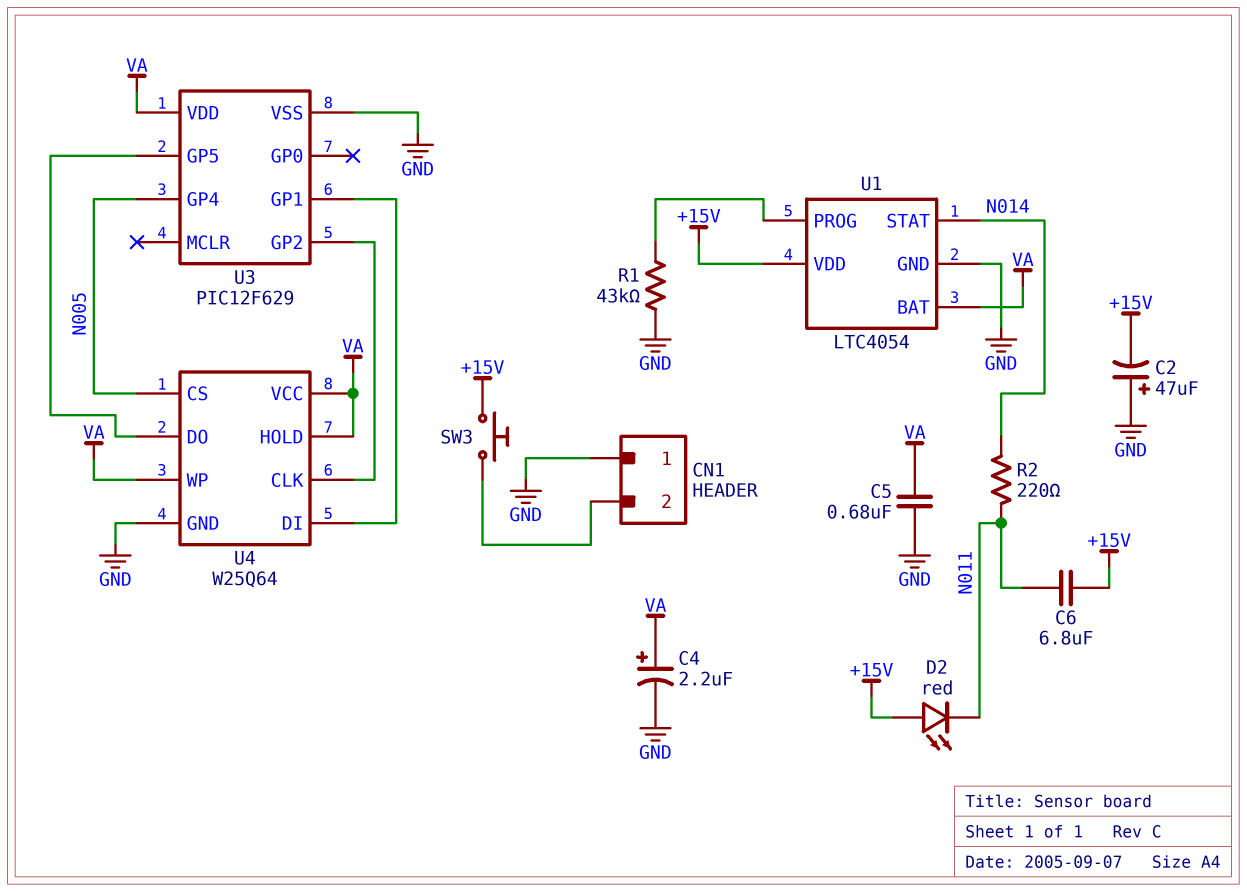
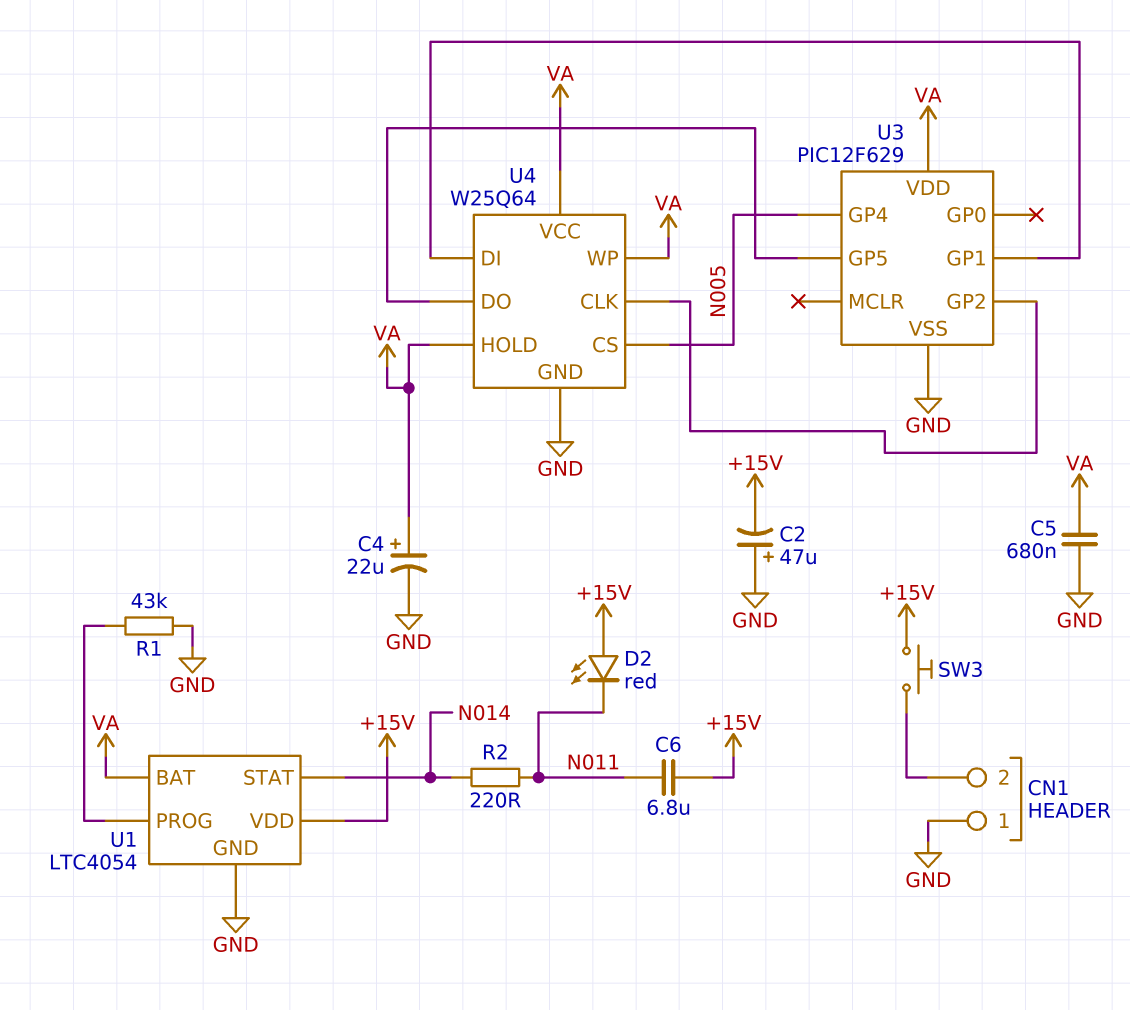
C4: 2.2uF (plus VA, minus GND) -> 22uF (plus VA, minus GND)

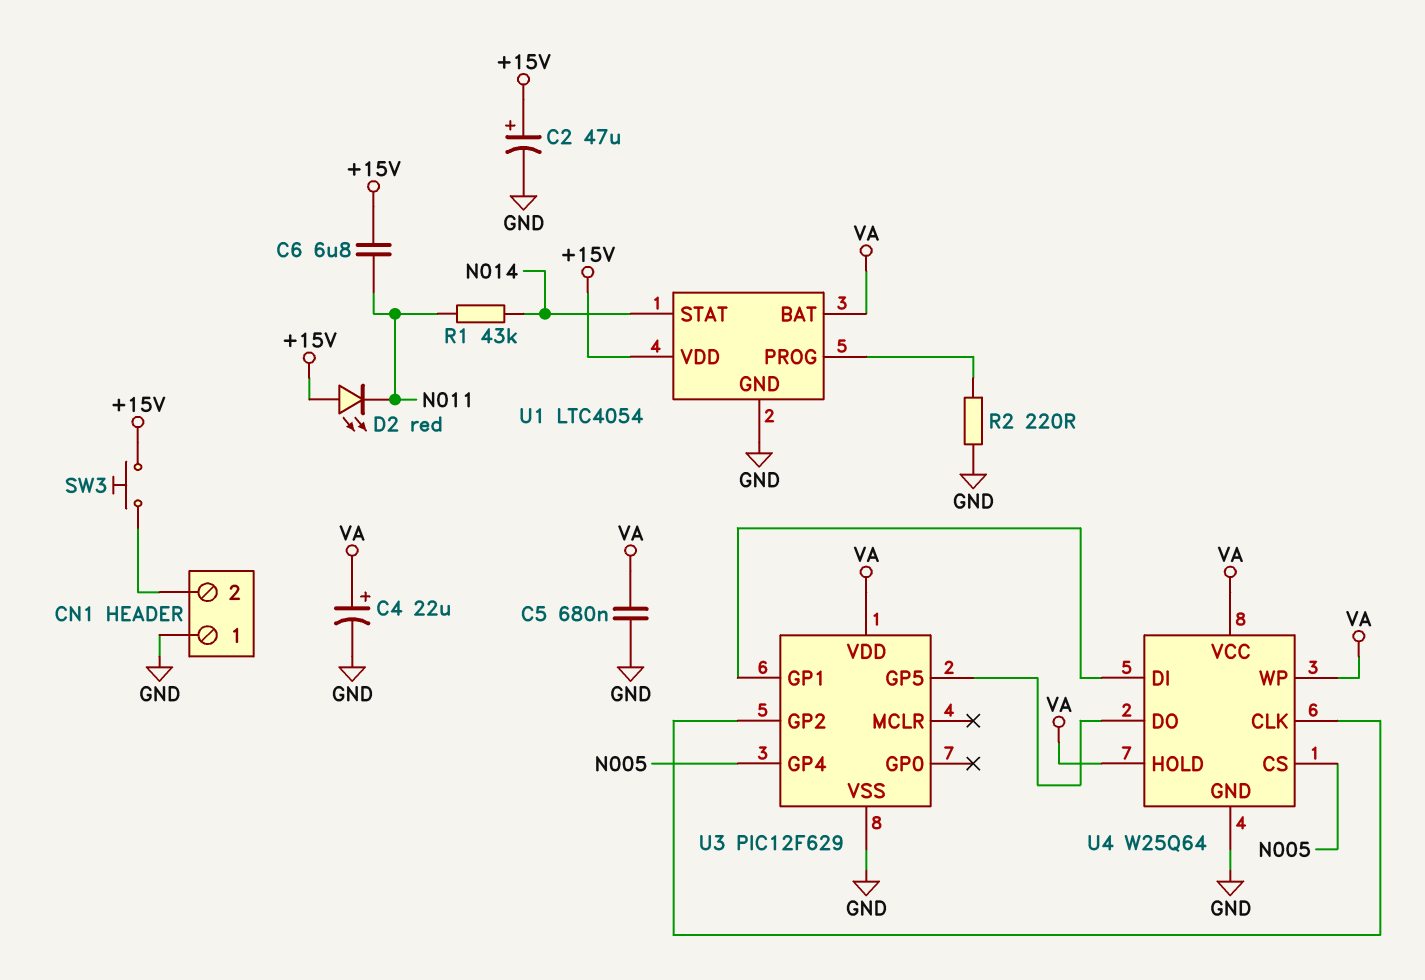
C2: 47uF (plus GND, minus +15V) -> 47uF (plus +15V, minus GND)
R1: 43k (GND, U1/PROG) -> 43k (N011, N014)
R2: 220 (N011, N014) -> 220 (GND, U1/PROG)

